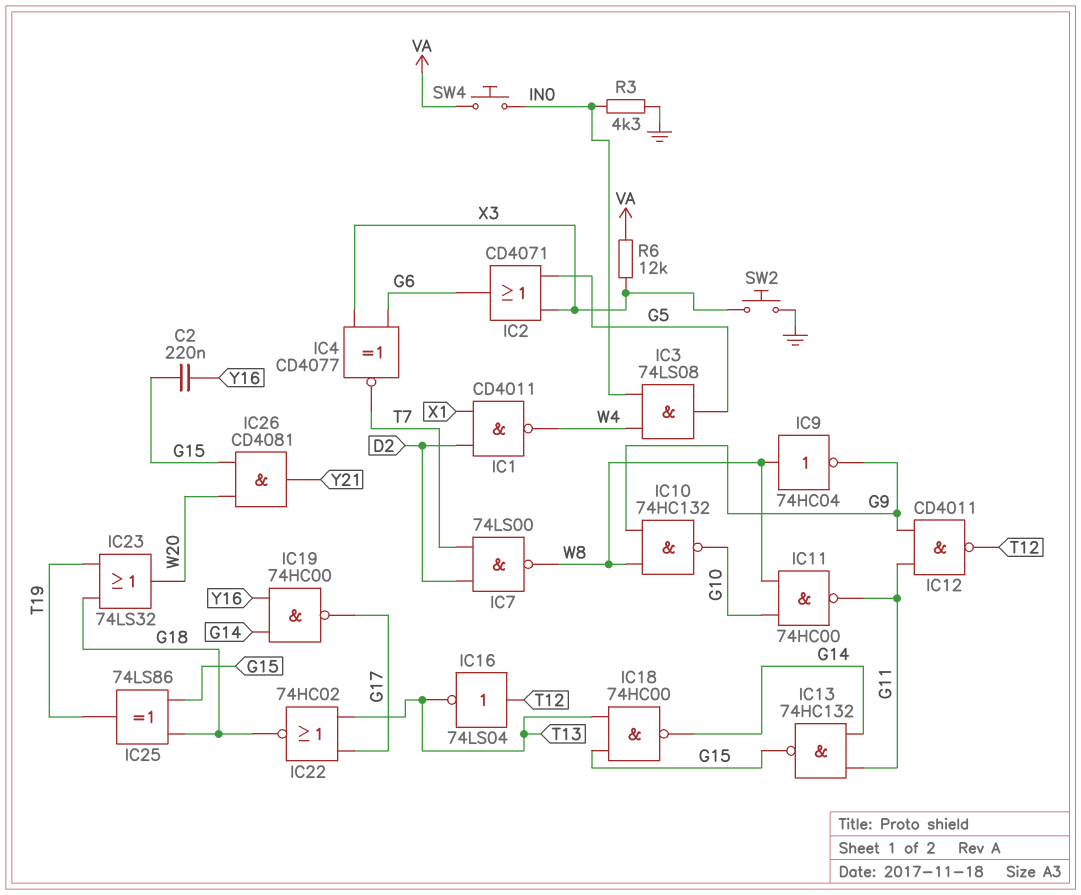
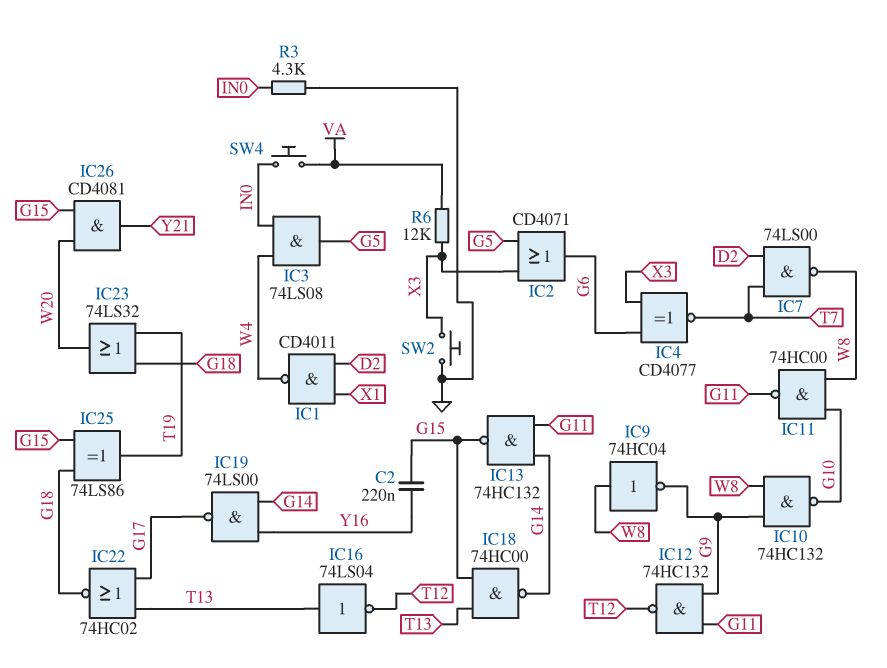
IC12: NAND CD4011 (in G9, in G11, out T12) -> NAND 74HC132 (in G9, in G11, out T12)
IC16: NOT 74LS04 (in T12, out T13) -> NOT 74LS04 (in T13, out T12)
IC19: NAND 74HC00 (in G14, in Y16, out G17) -> NAND 74LS00 (in G14, in Y16, out G17)

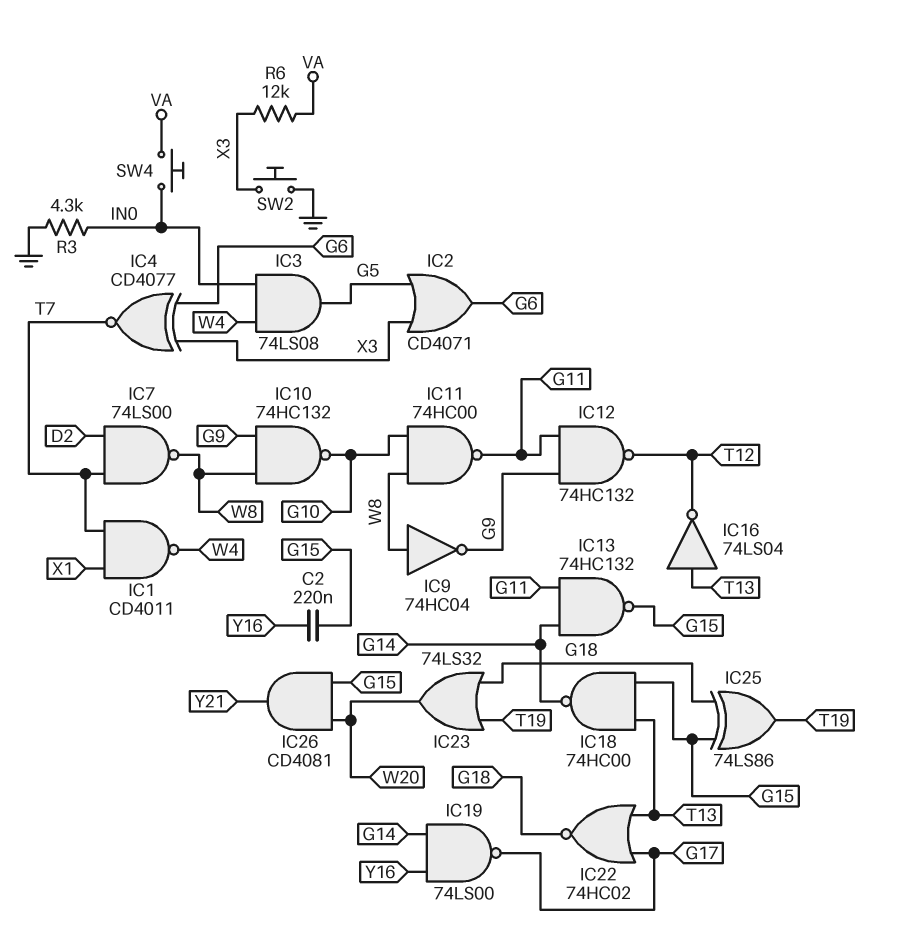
IC1: NAND CD4011 (in D2, in X1, out W4) -> NAND CD4011 (in T7, in X1, out W4)

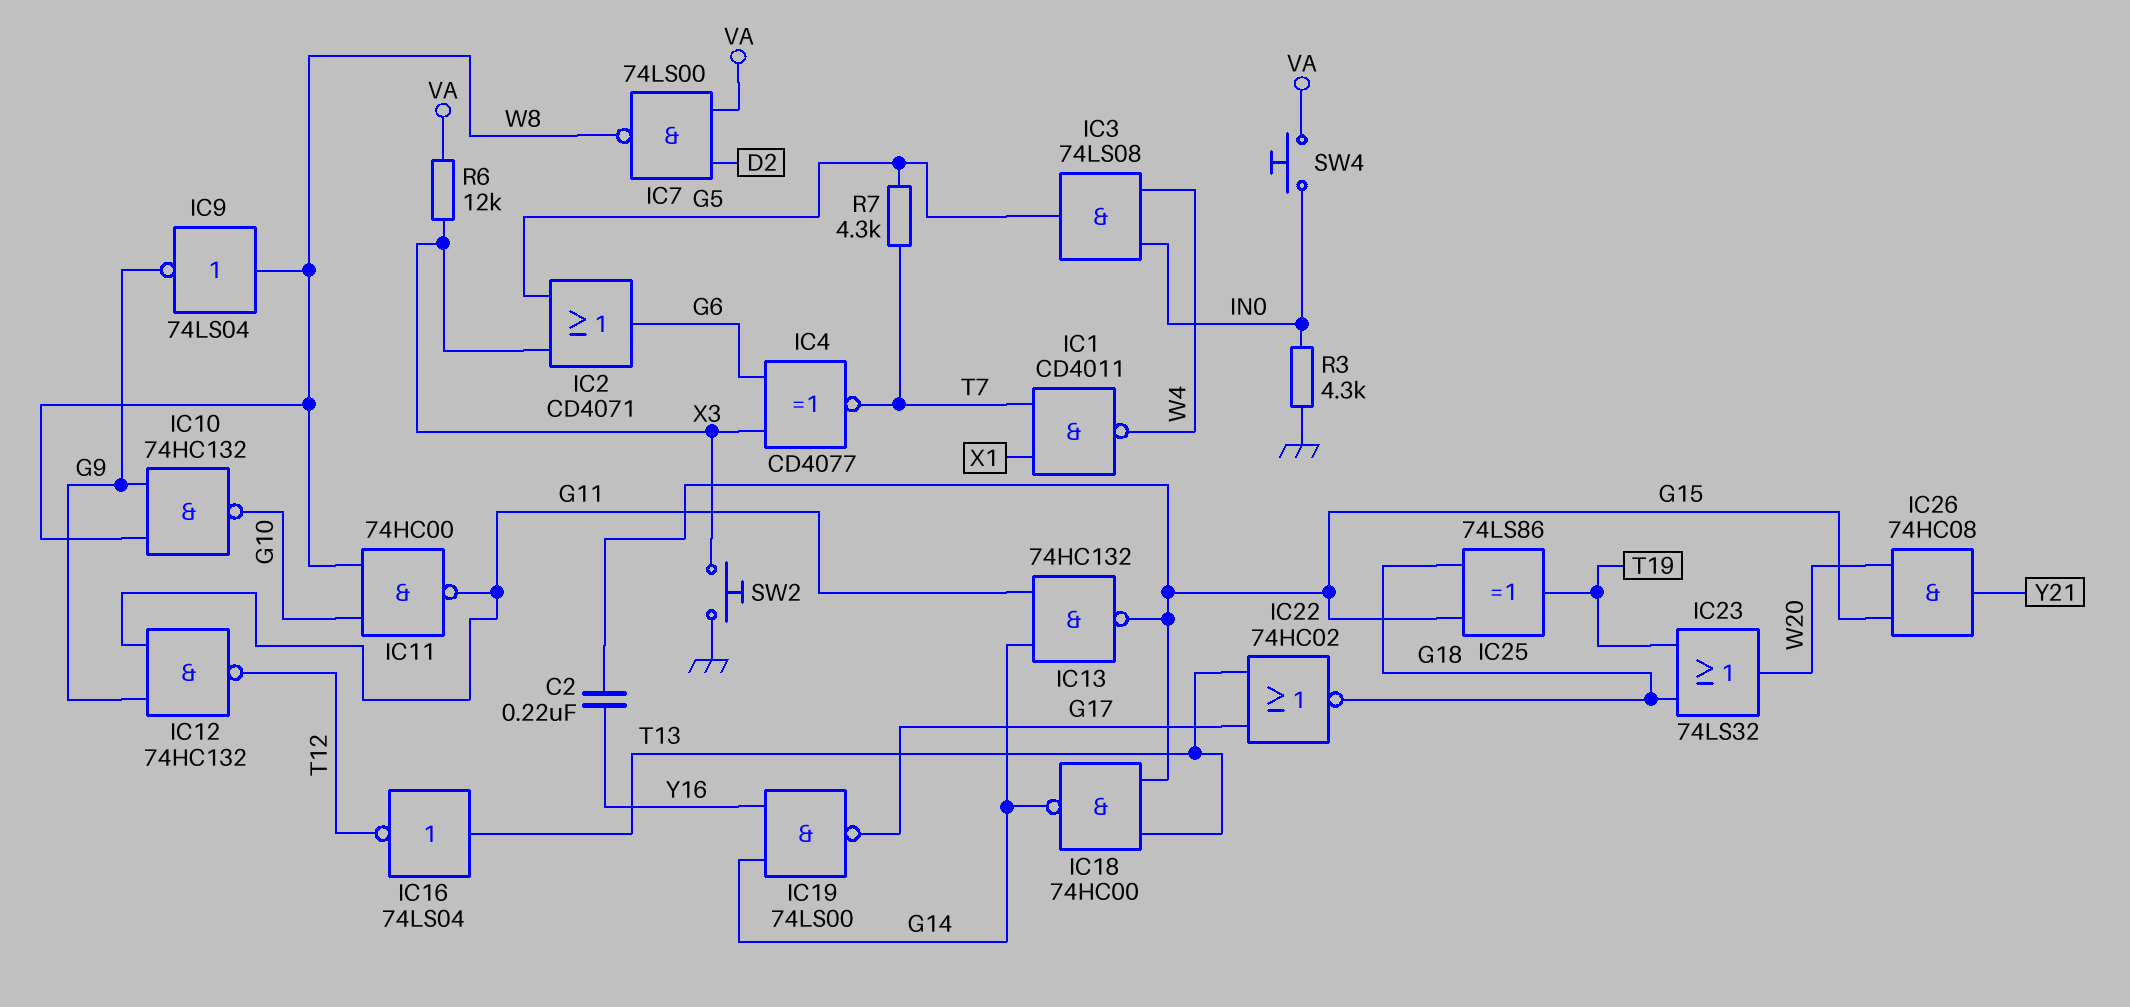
IC7: NAND 74LS00 (in D2, in T7, out W8) -> NAND 74LS00 (in D2, in VA, out W8)
IC9: NOT 74HC04 (in W8, out G9) -> NOT 74LS04 (in W8, out G9)
IC26: AND CD4081 (in G15, in W20, out Y21) -> AND 74HC08 (in G15, in W20, out Y21)
R7: none -> 4.3k (G5, T7)

